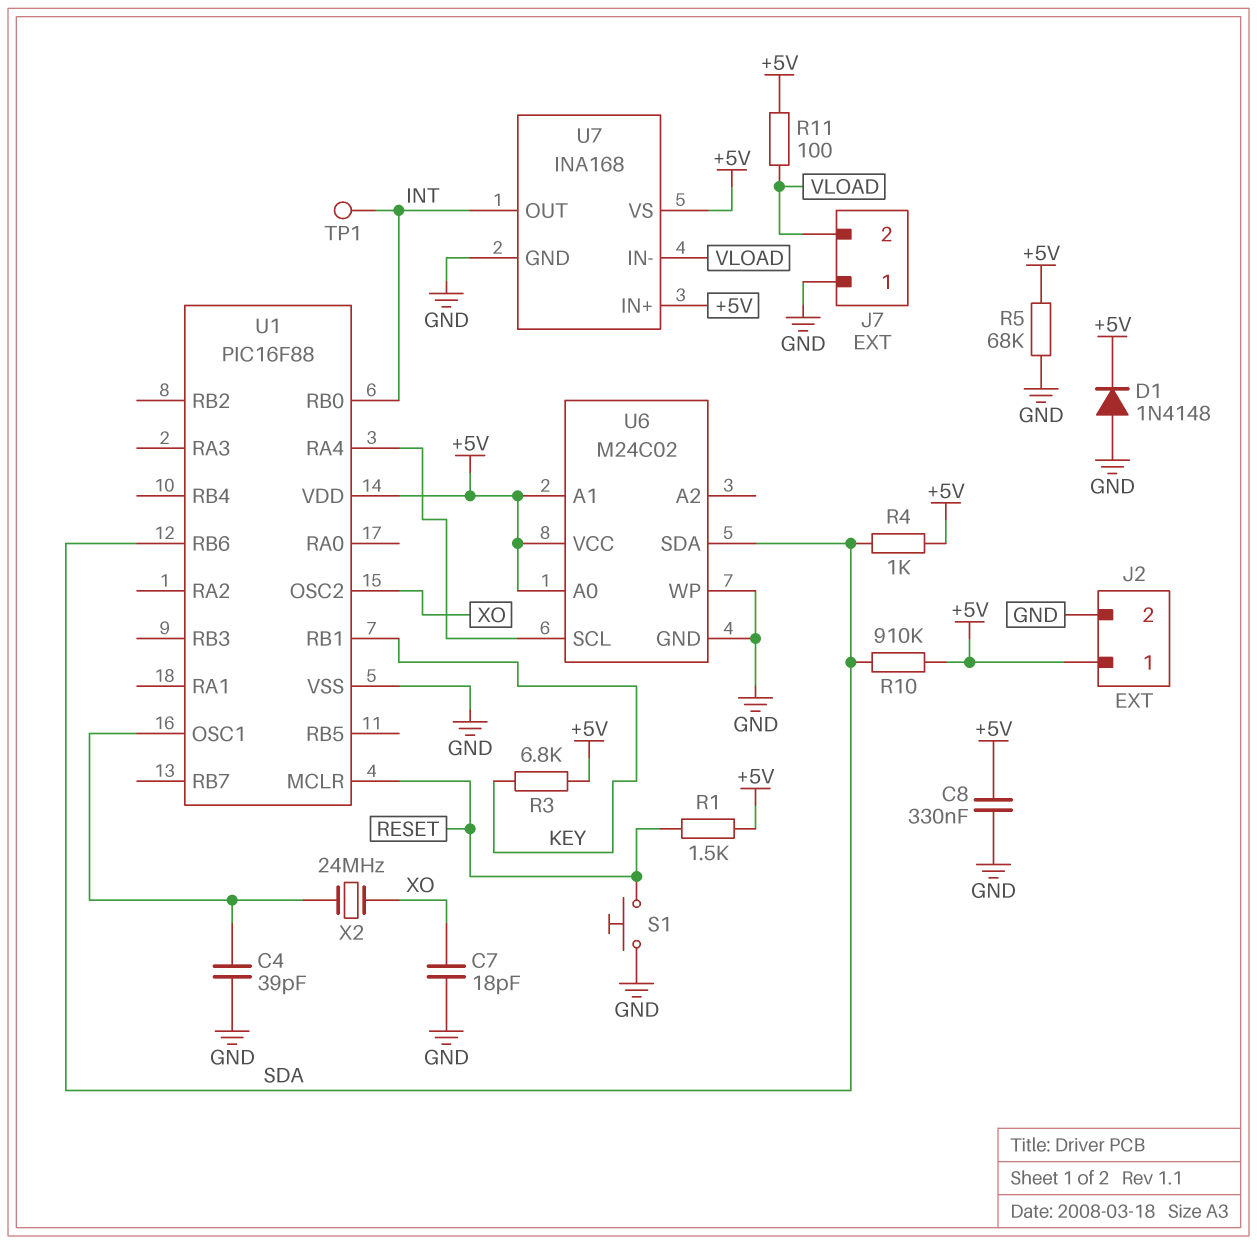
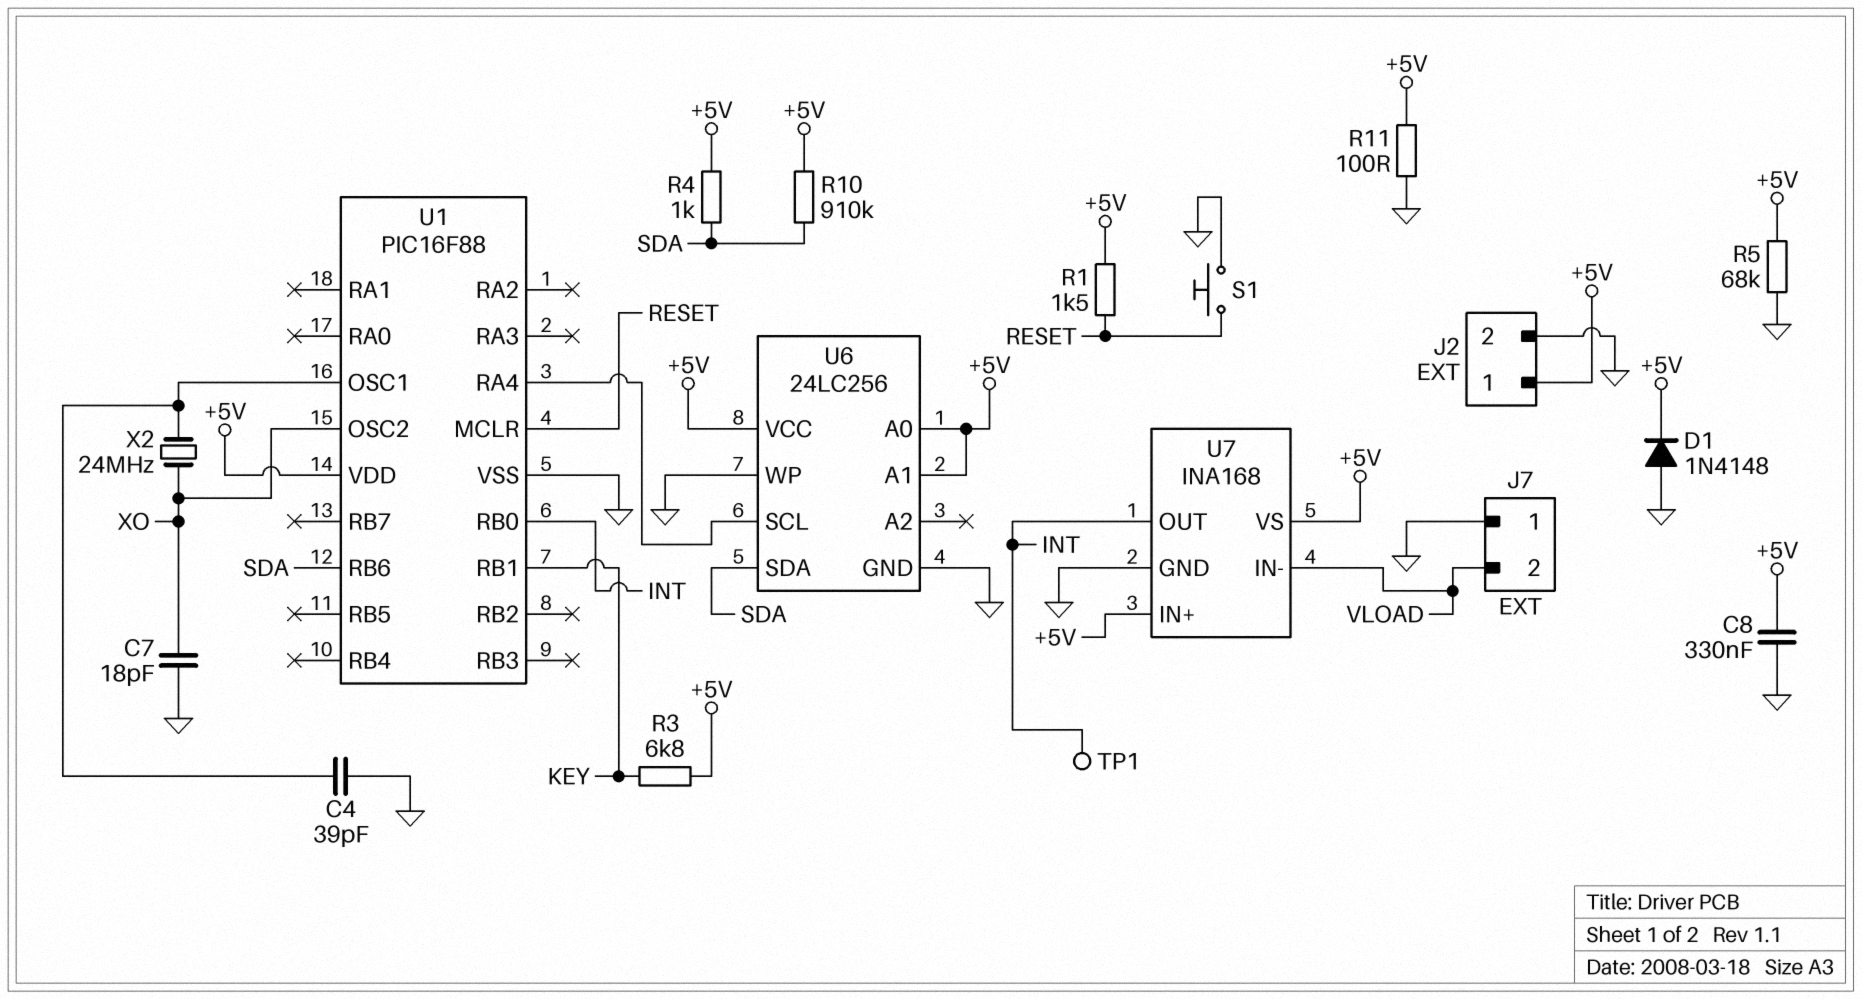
R11: 100 (+5V, VLOAD) -> 100 (+5V, GND)
U6: M24C02 -> 24LC256

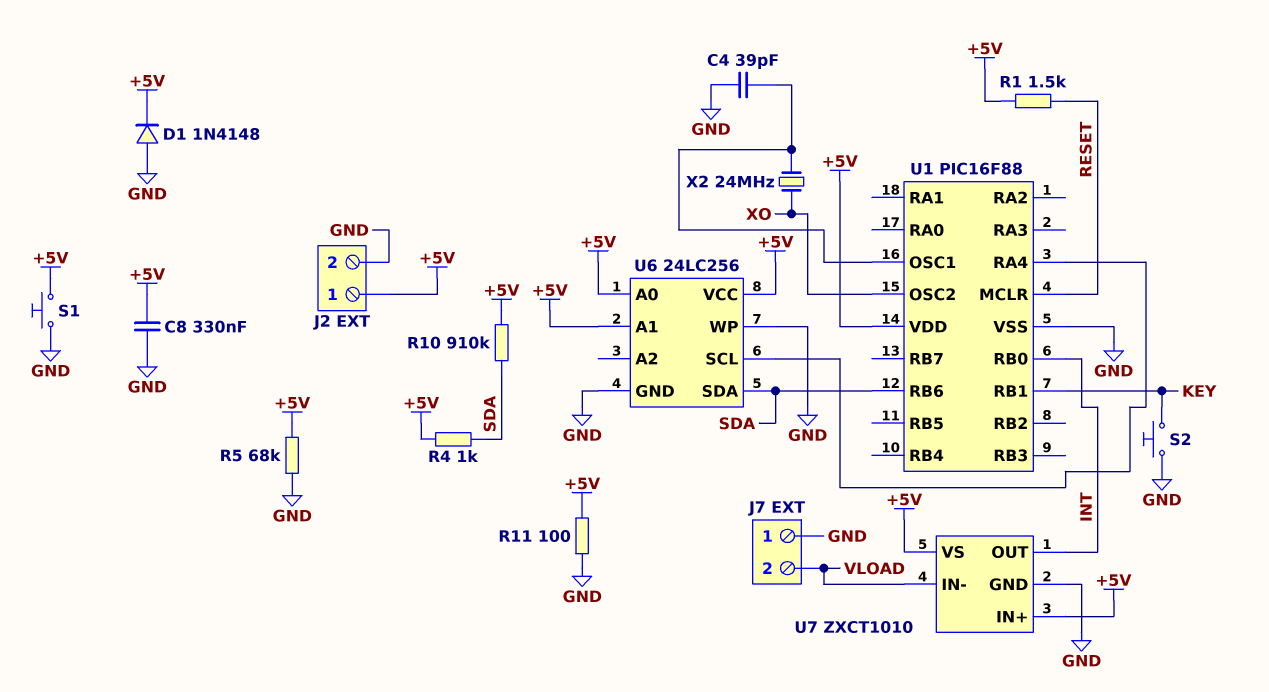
C7: 18pF (GND, XO) -> none
R3: 6.8k (+5V, KEY) -> none
S1: button (GND, RESET) -> button (+5V, GND)
S2: none -> button (GND, KEY)
TP1: test point (INT) -> none
U7: INA168 -> ZXCT1010

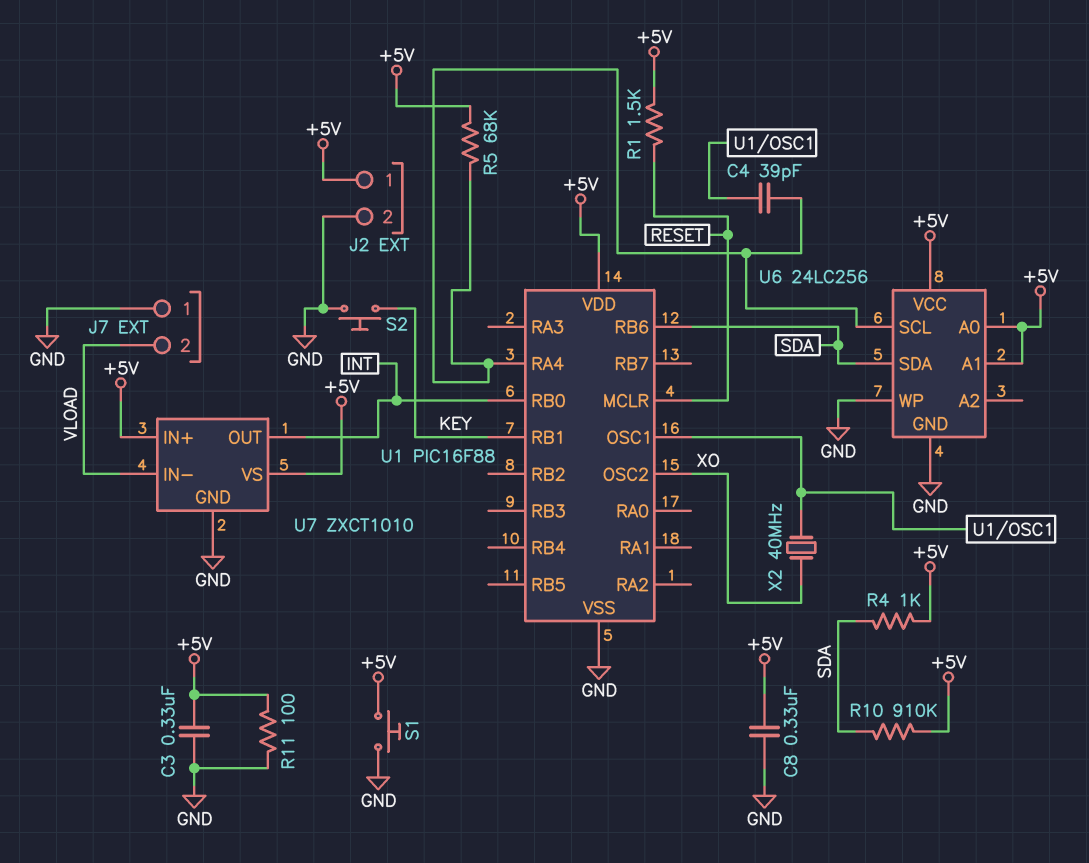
C3: none -> 330nF (+5V, GND)
C4: 39pF (GND, U1/OSC1) -> 39pF (U1/OSC1, U1/RA4)
D1: diode 1N4148 (A GND, K +5V) -> none
R5: 68k (+5V, GND) -> 68k (+5V, U1/RA4)
X2: 24MHz (U1/OSC1, XO) -> 40MHz (U1/OSC1, XO)

